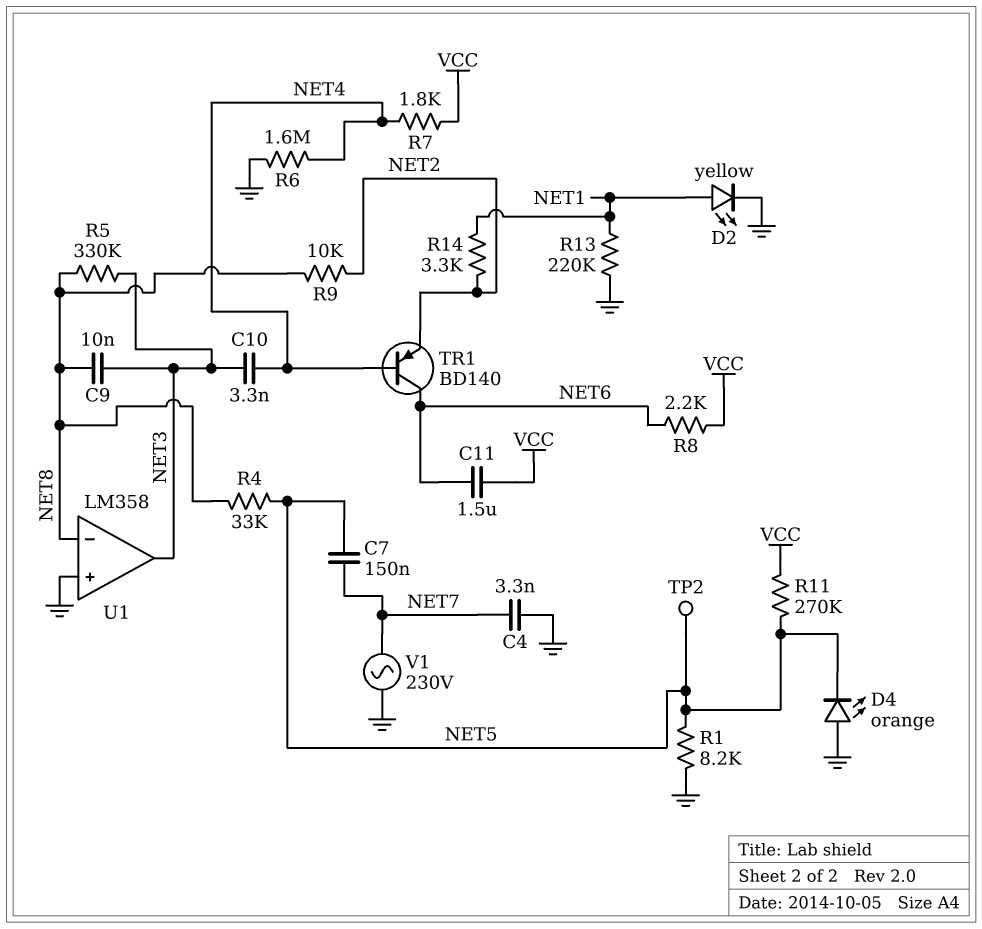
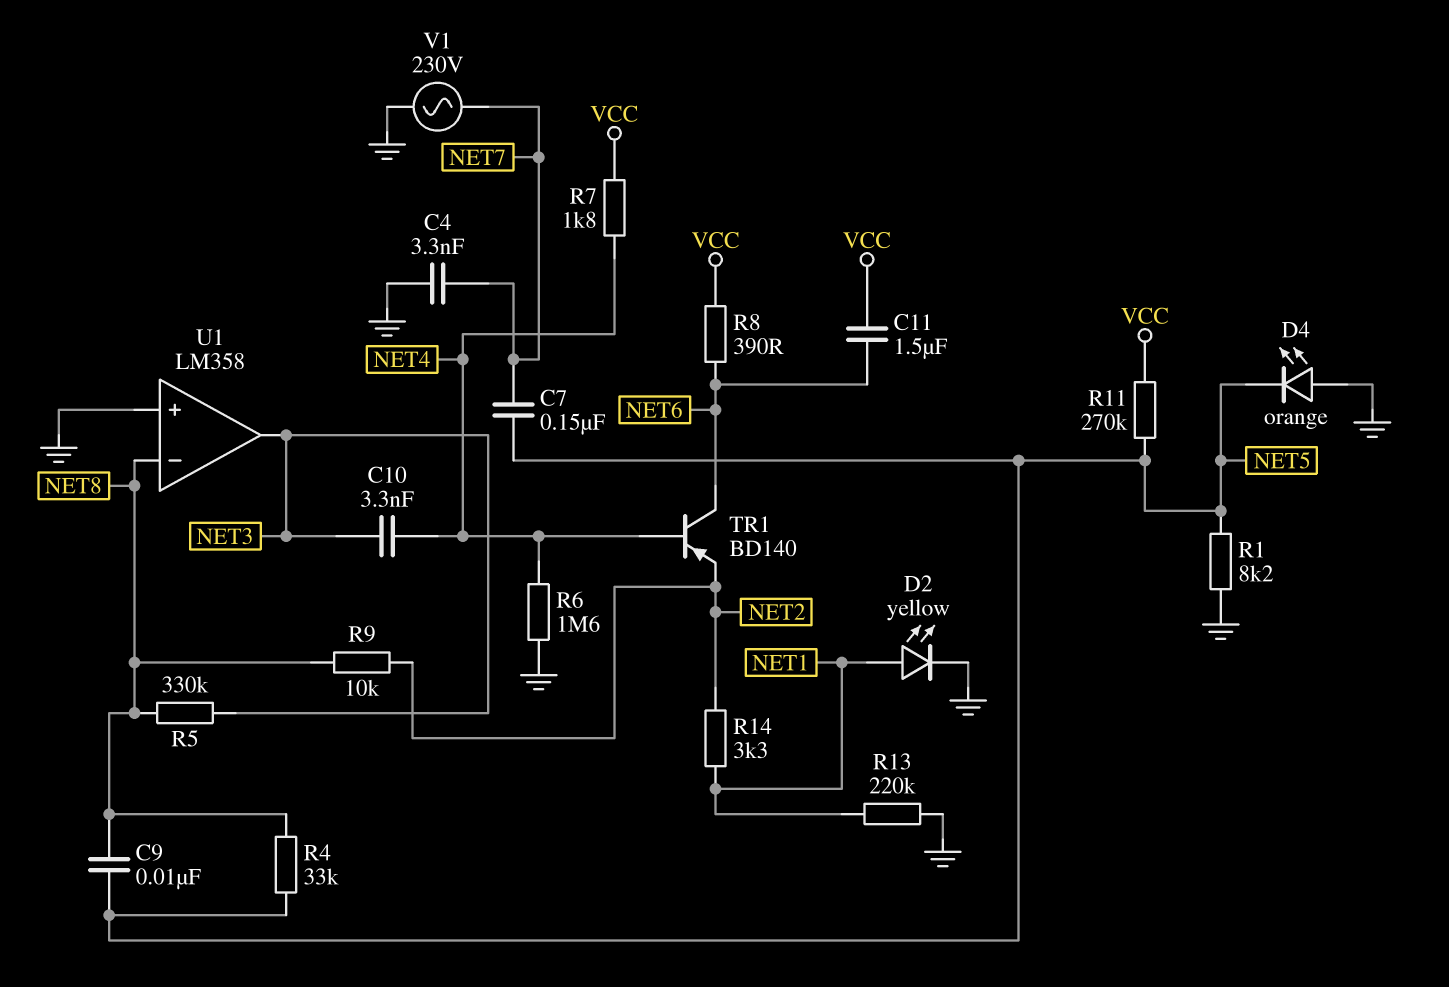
C9: 10nF (NET3, NET8) -> 10nF (NET5, NET8)
R8: 2.2k (NET6, VCC) -> 390 (NET6, VCC)
TP2: test point (NET5) -> none

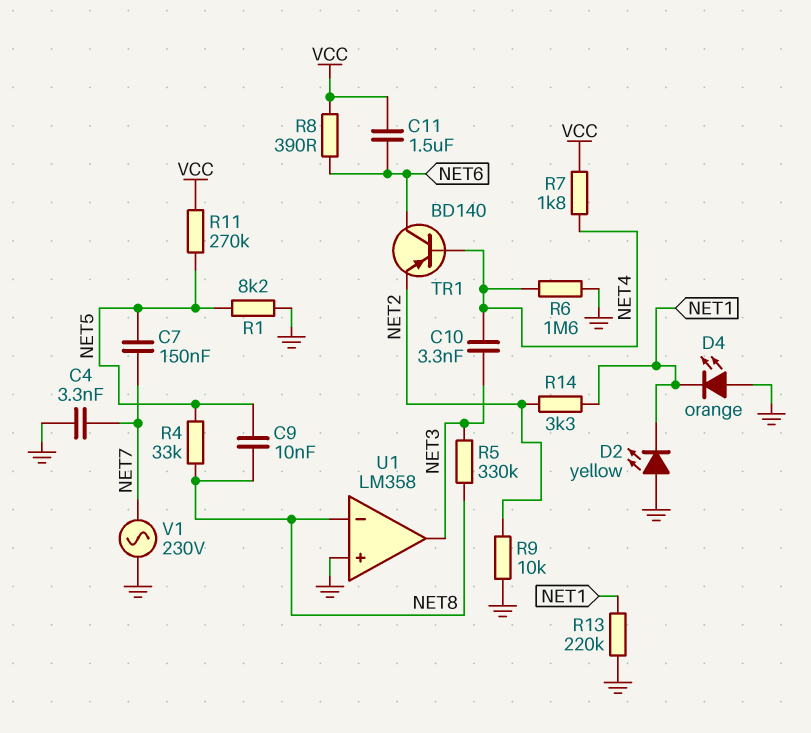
D2: LED yellow (A NET1, K GND) -> LED yellow (A GND, K NET1)
D4: LED orange (A GND, K NET5) -> LED orange (A GND, K NET1)
R9: 10k (NET2, NET8) -> 10k (GND, NET2)

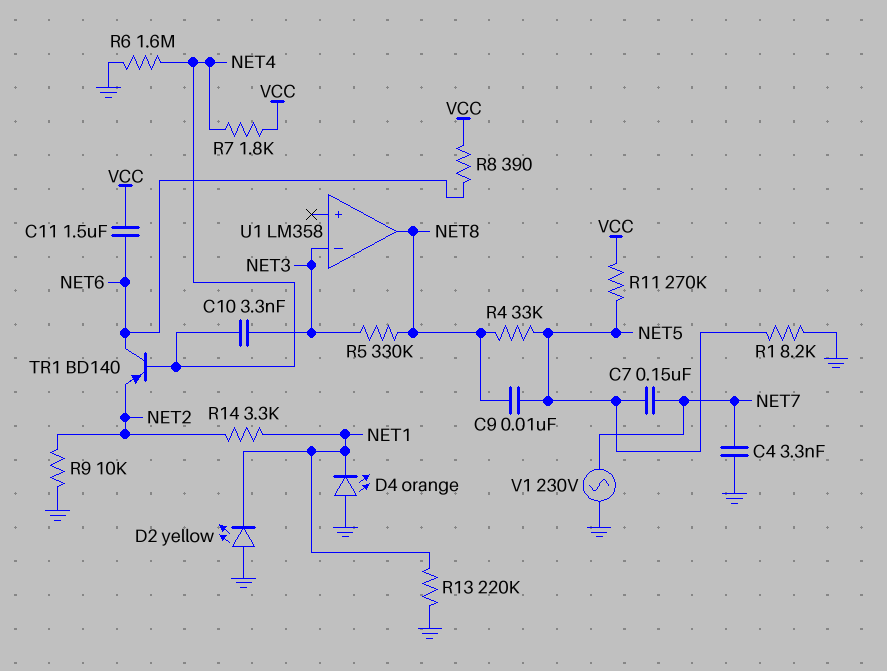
U1 pin in+: GND -> none
U1 pin in-: NET8 -> NET3
U1 pin out: NET3 -> NET8

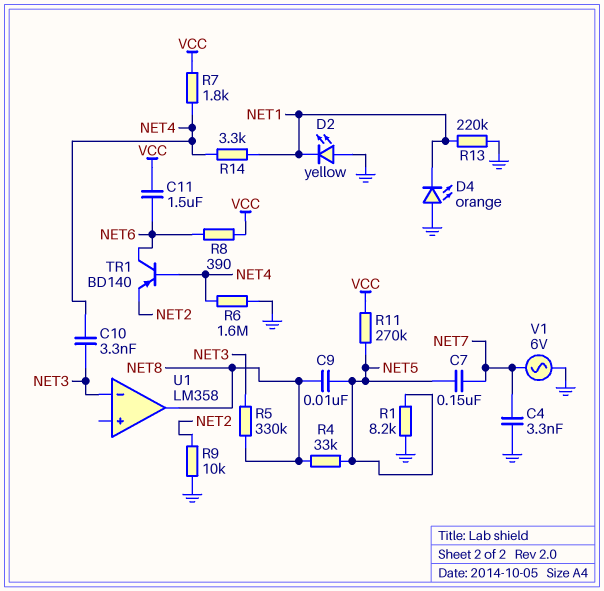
R14: 3.3k (NET1, NET2) -> 3.3k (NET1, NET4)
V1: AC 230V (GND, NET7) -> AC 6V (GND, NET7)

